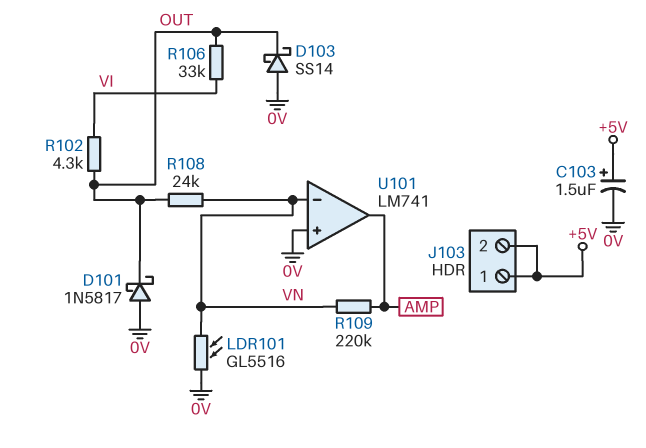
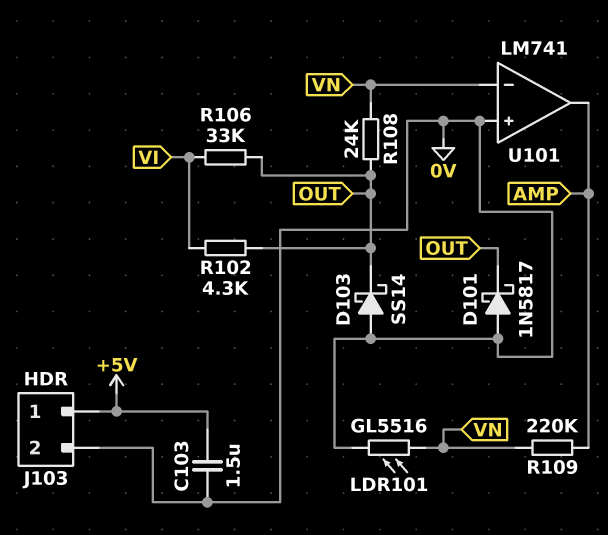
C103: 1.5uF (plus +5V, minus 0V) -> 1.5uF (+5V, 0V)
J103 pin 2: +5V -> 0V

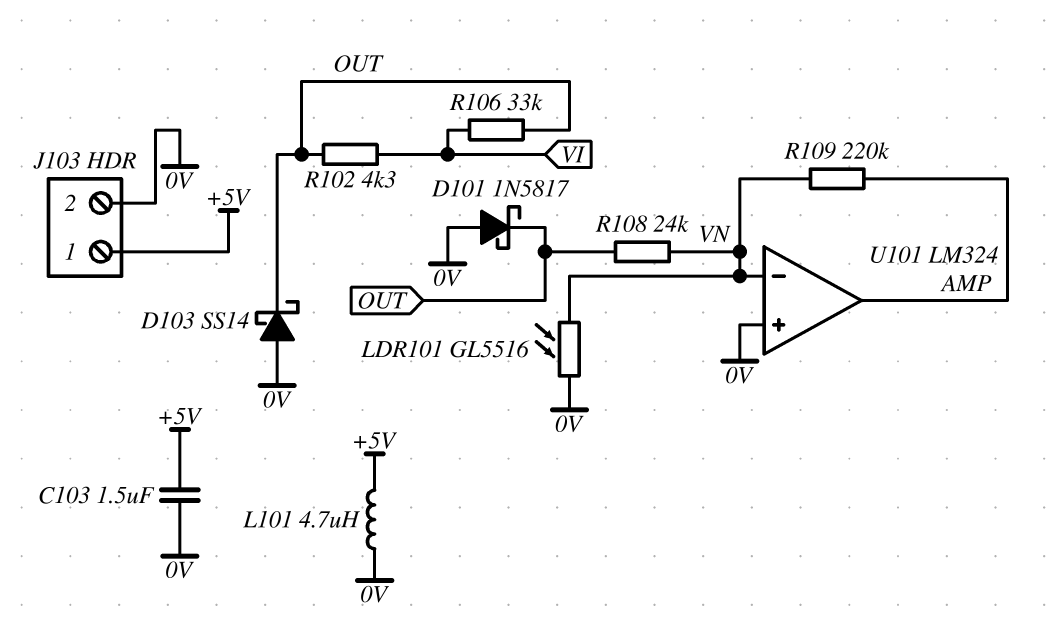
L101: none -> 4.7uH (+5V, 0V)
U101: LM741 -> LM324

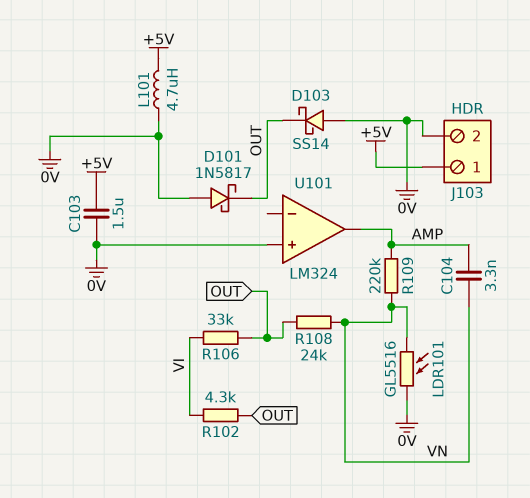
C104: none -> 3.3nF (AMP, VN)
U101 pin in-: VN -> none

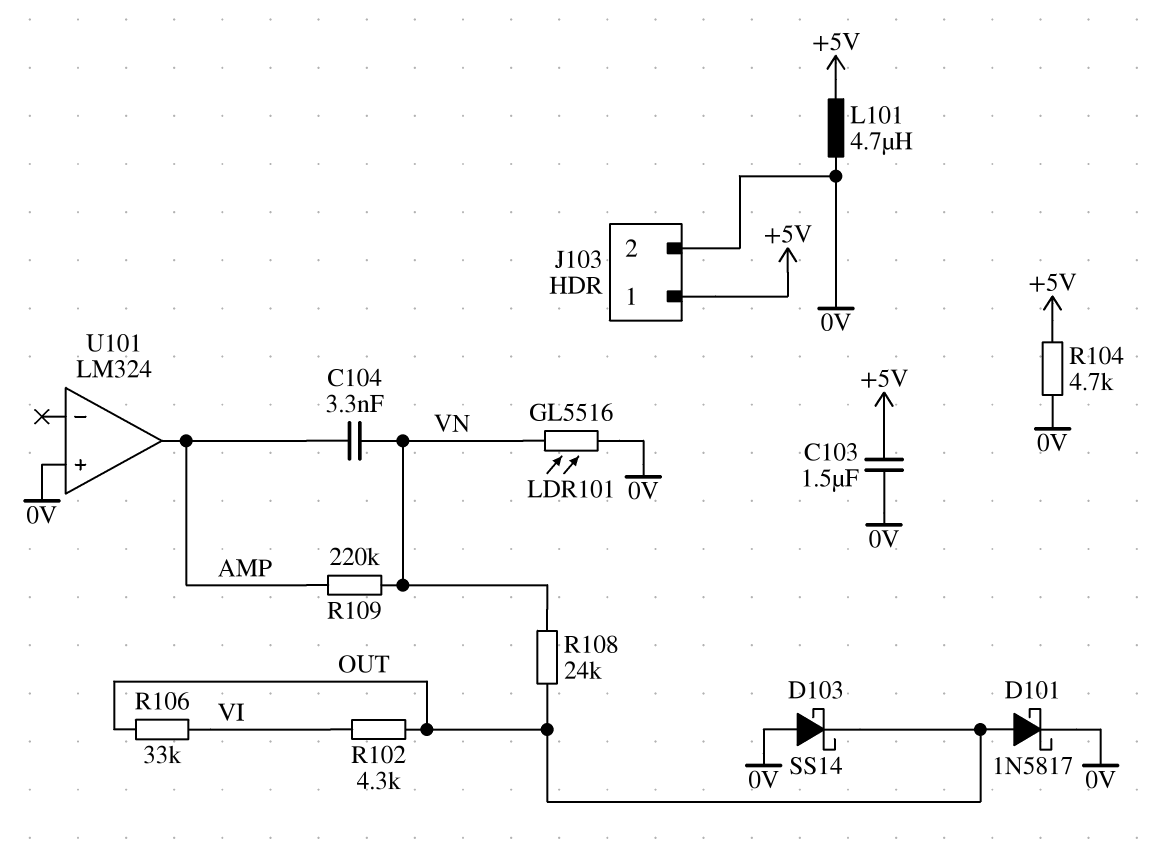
D101: schottky 1N5817 (A 0V, K OUT) -> schottky 1N5817 (A OUT, K 0V)
R104: none -> 4.7k (+5V, 0V)

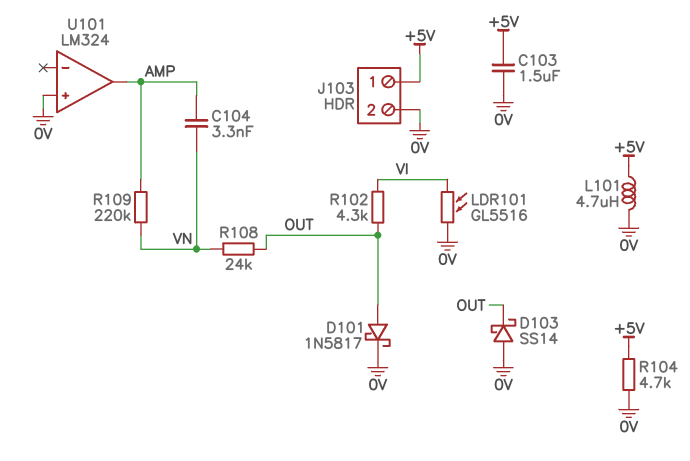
LDR101: GL5516 (0V, VN) -> GL5516 (0V, VI)
R106: 33k (OUT, VI) -> none

